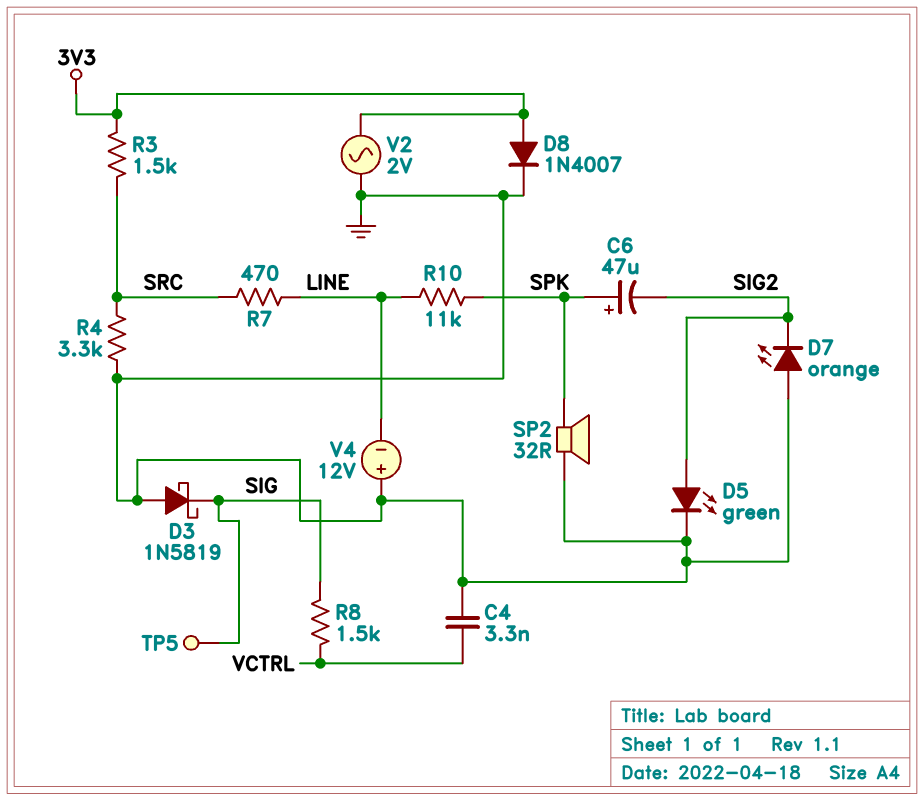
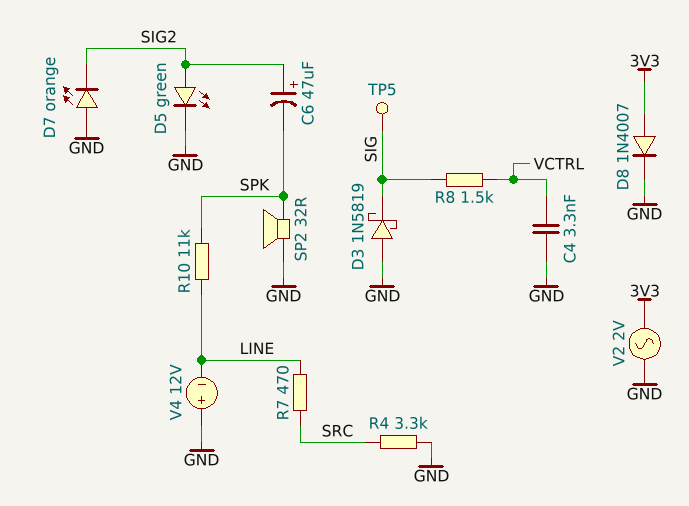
C6: 47uF (plus SPK, minus SIG2) -> 47uF (plus SIG2, minus SPK)
R3: 1.5k (3V3, SRC) -> none

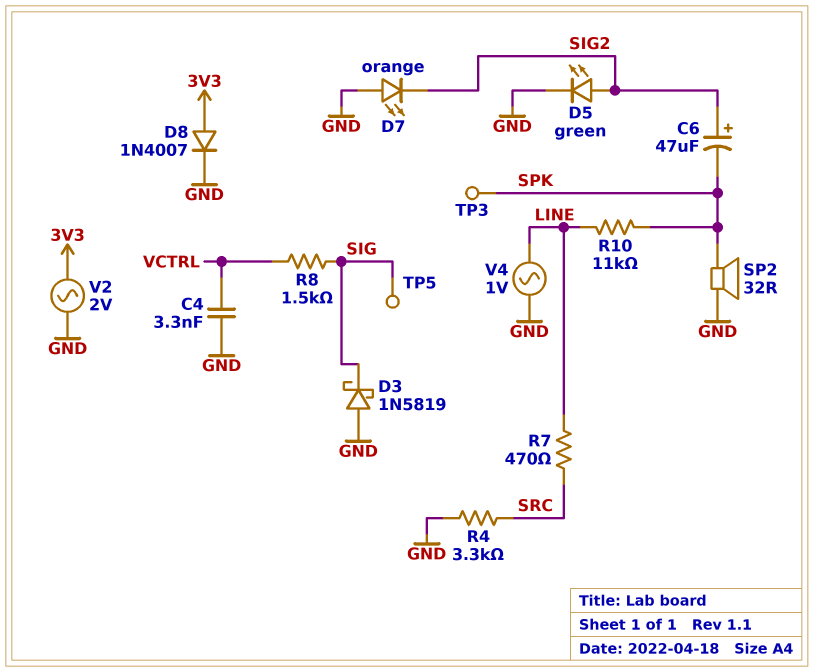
TP3: none -> test point (SPK)
V4: 12V (plus GND, minus LINE) -> AC 1V (GND, LINE)

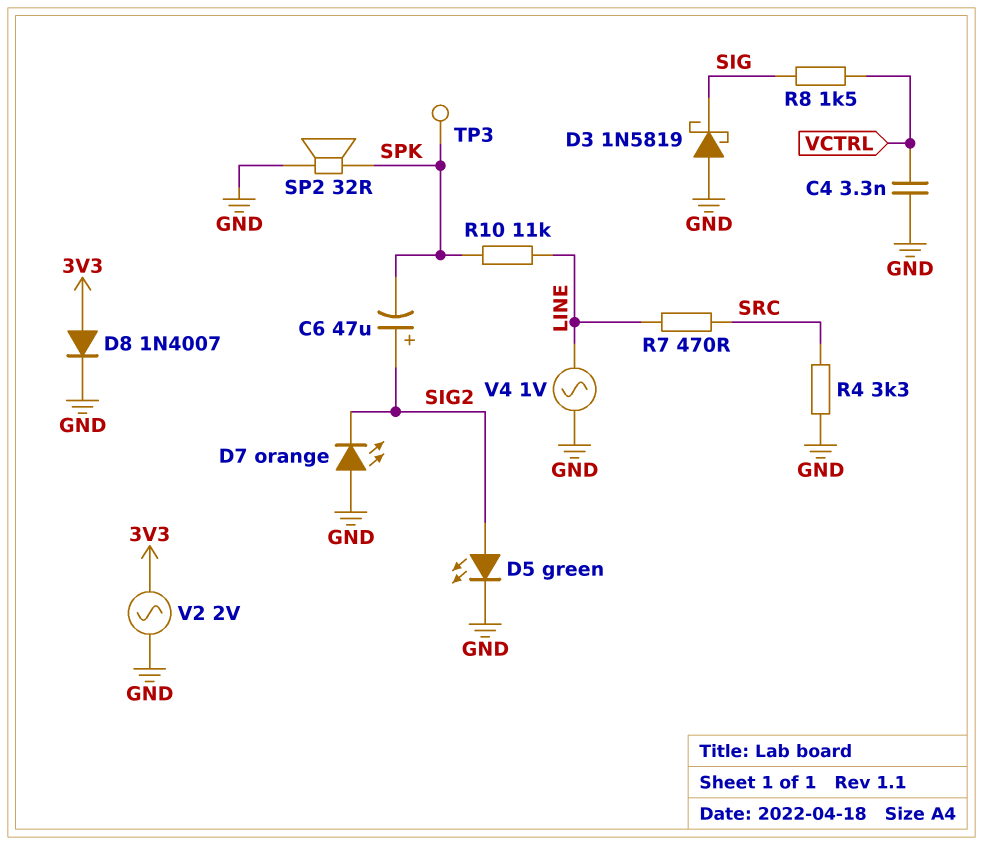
TP5: test point (SIG) -> none

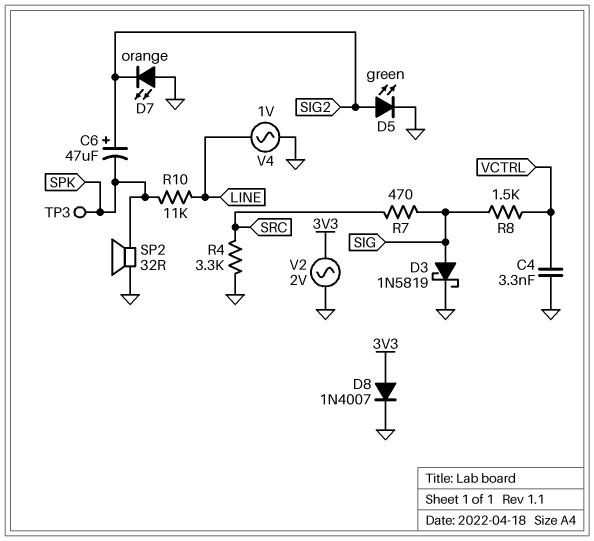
D3: schottky 1N5819 (A GND, K SIG) -> schottky 1N5819 (A SIG, K GND)
R7: 470 (LINE, SRC) -> 470 (SIG, SRC)

